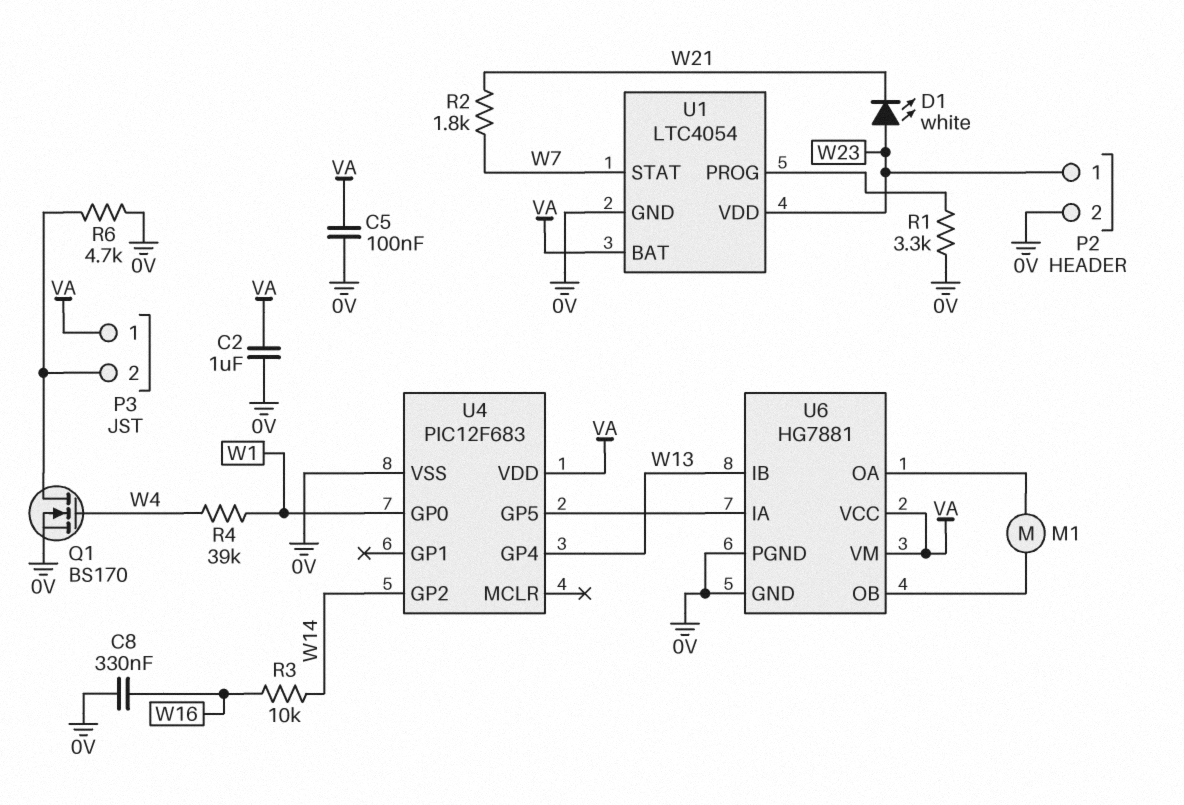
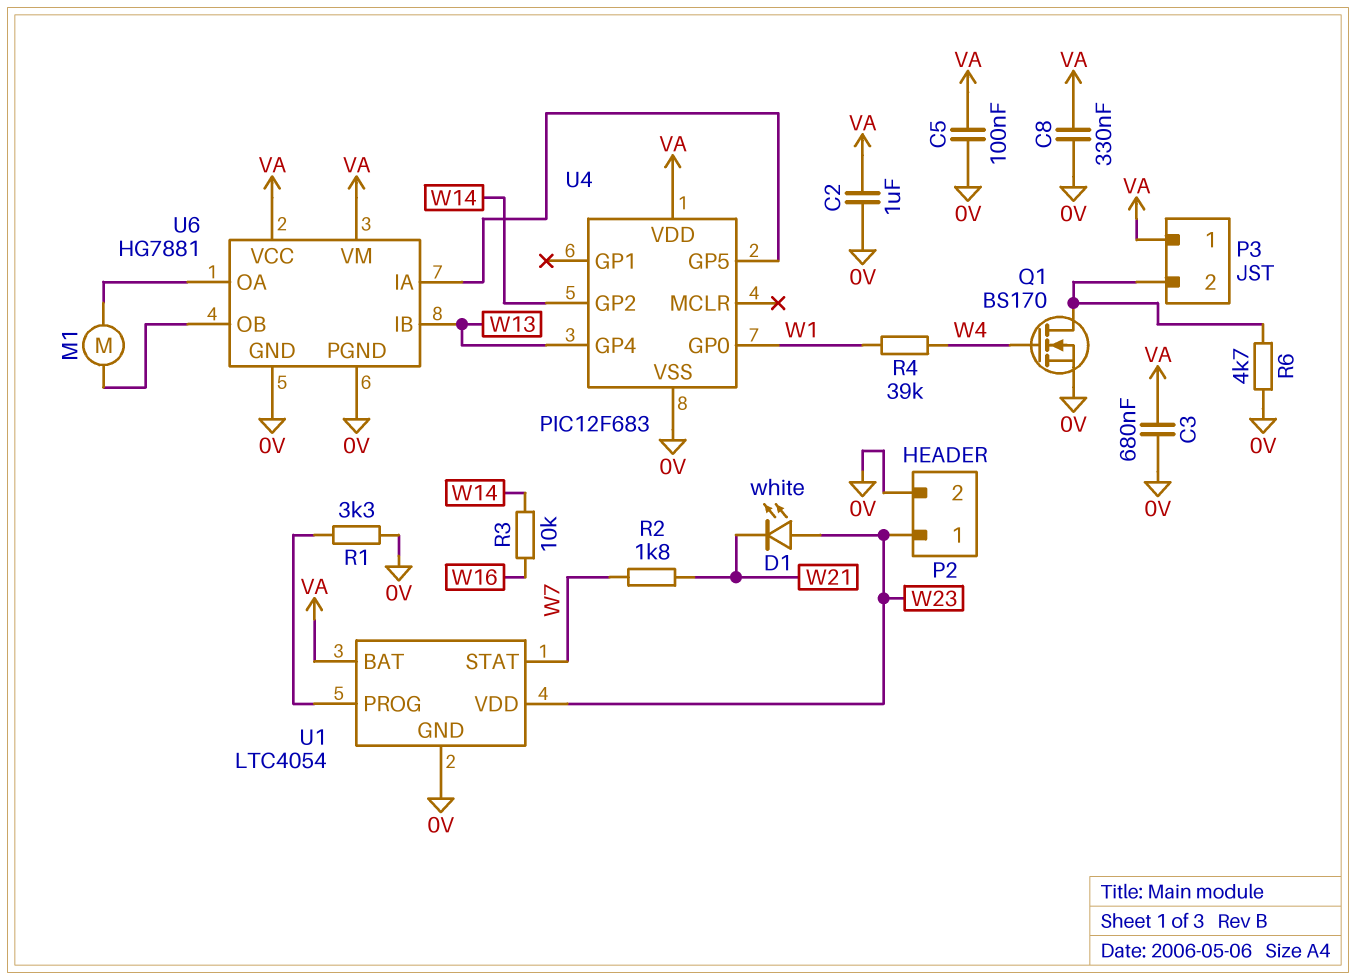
C3: none -> 680nF (0V, VA)
C8: 330nF (0V, W16) -> 330nF (0V, VA)

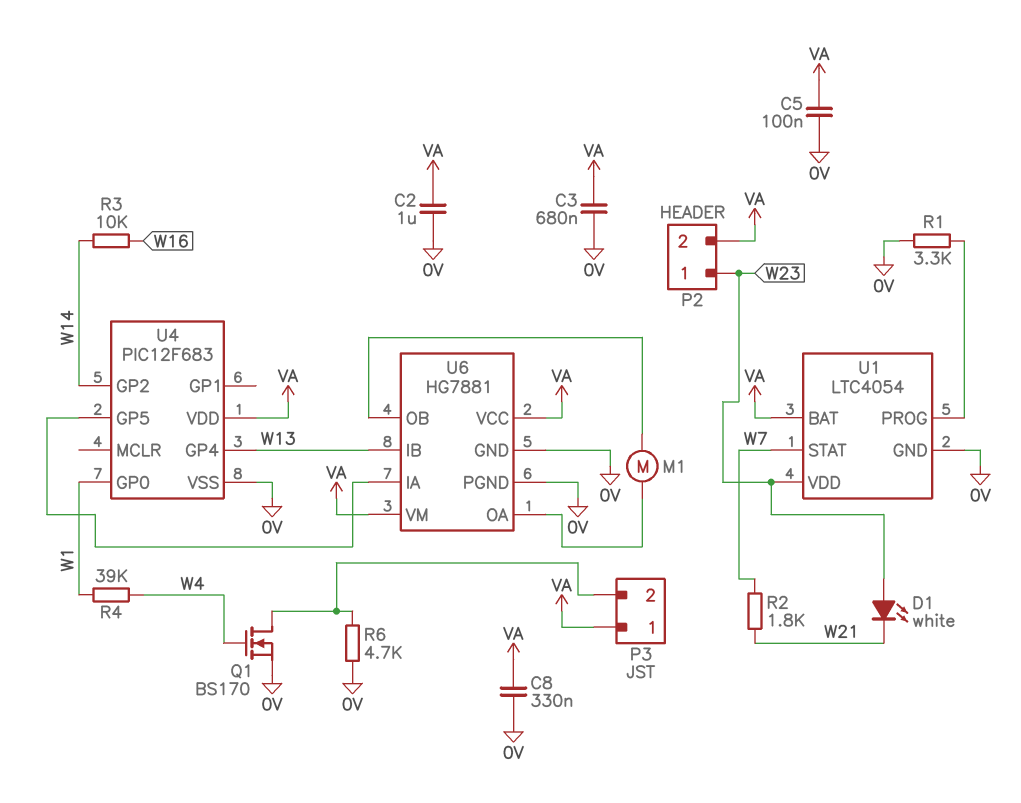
P2 pin 2: 0V -> VA

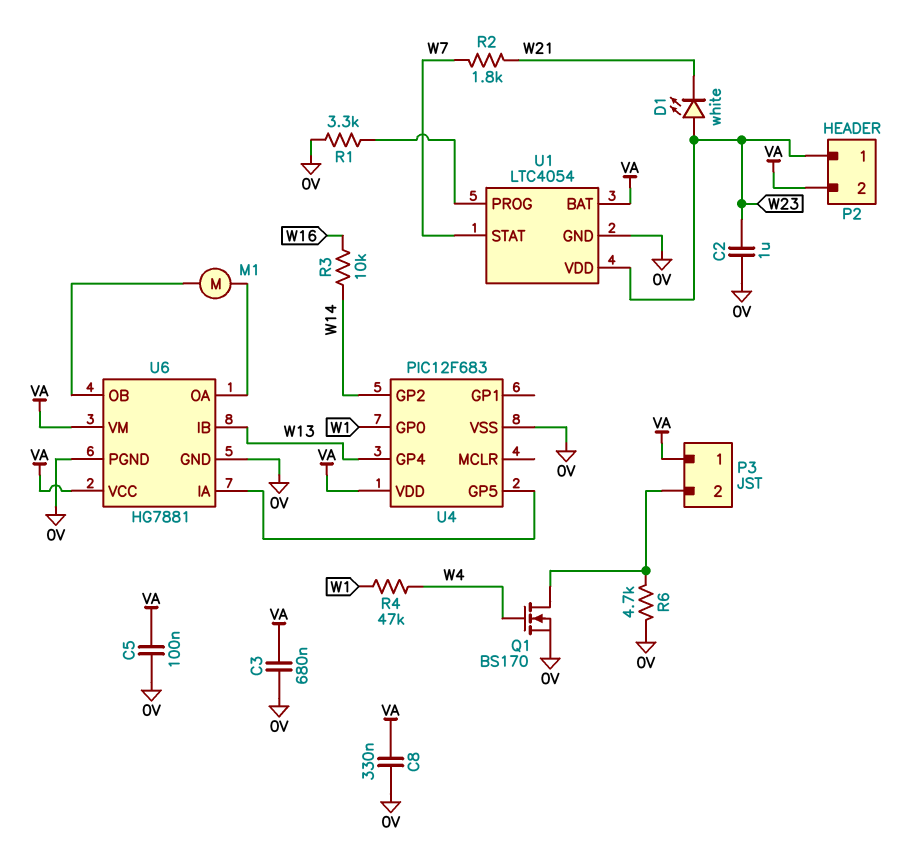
C2: 1uF (0V, VA) -> 1uF (0V, W23)
R4: 39k (W1, W4) -> 47k (W1, W4)

